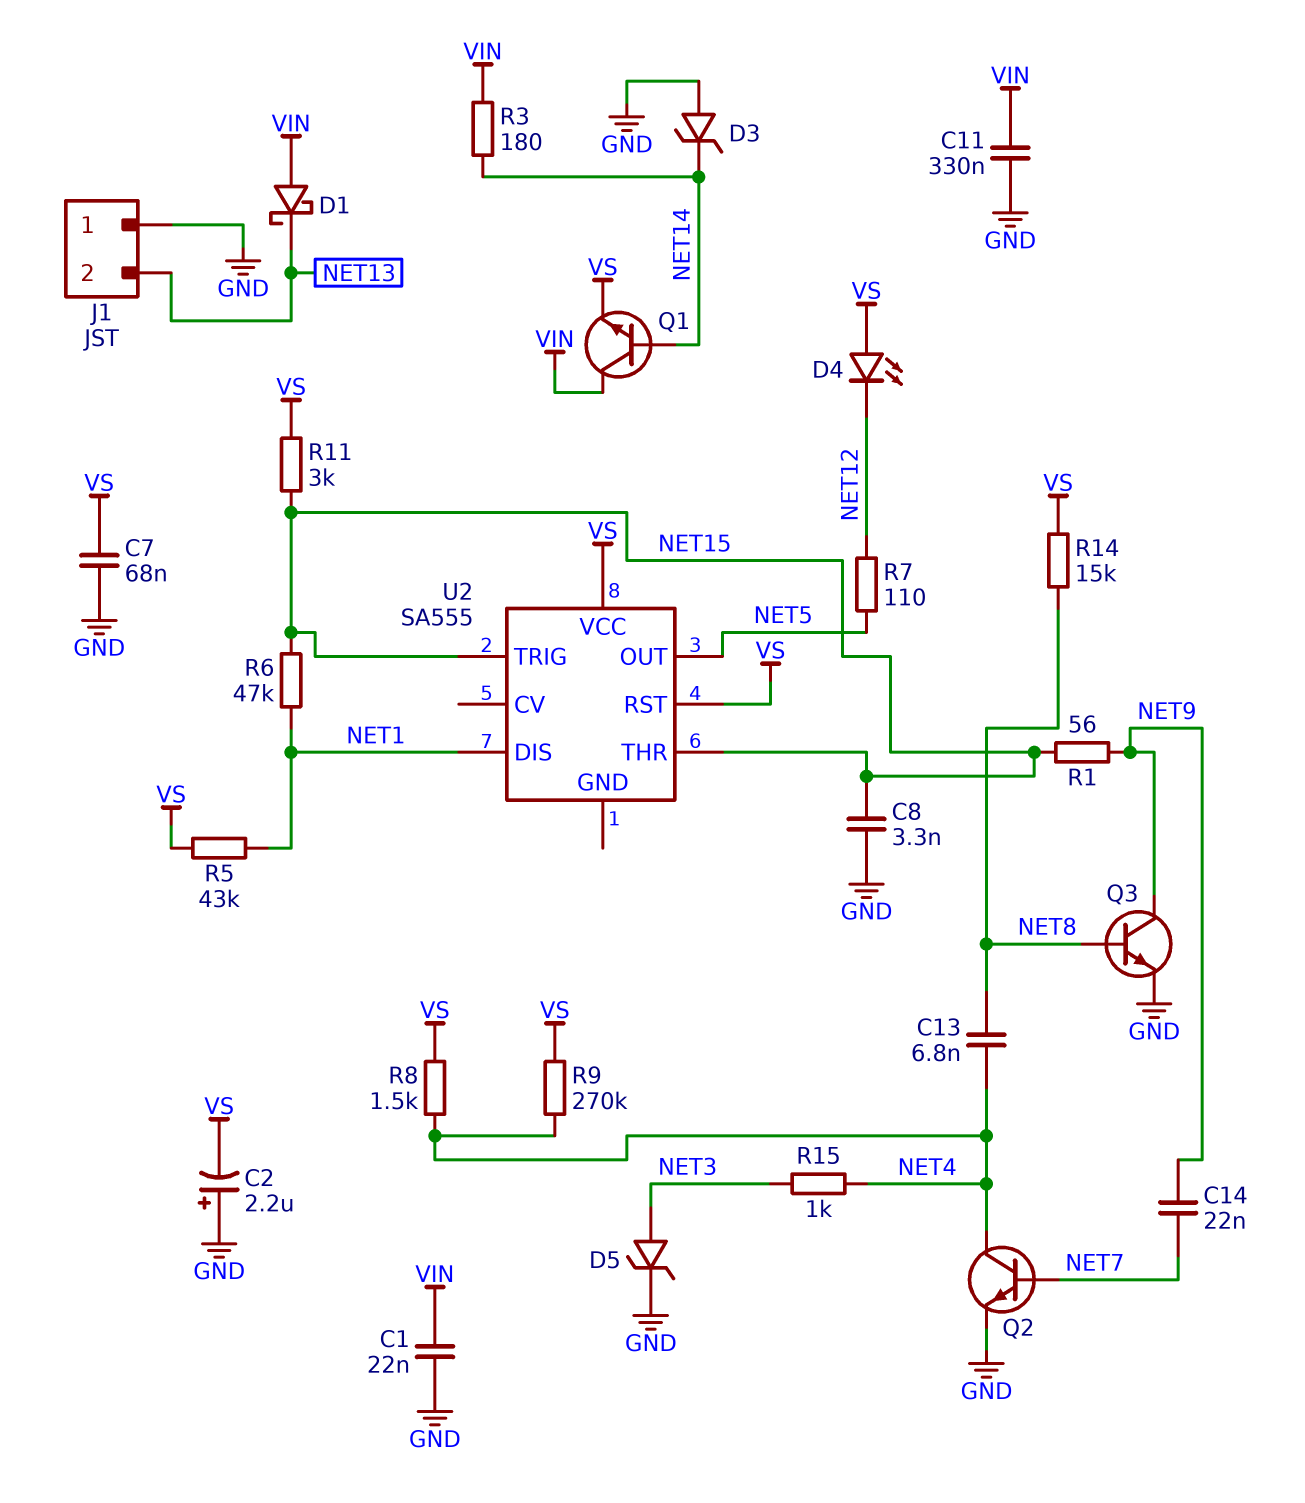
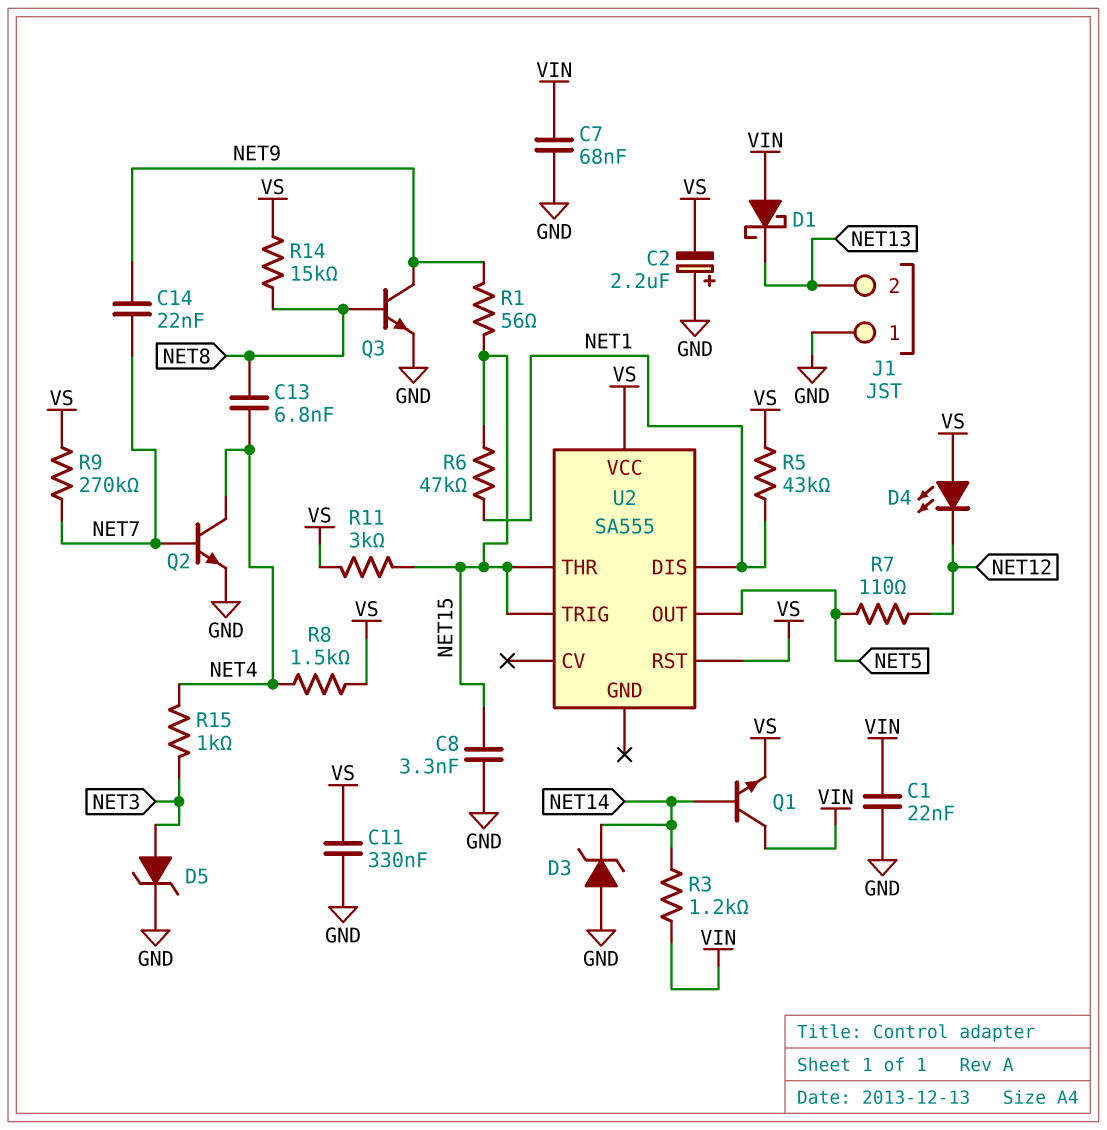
C7: 68nF (GND, VS) -> 68nF (GND, VIN)
C11: 330nF (GND, VIN) -> 330nF (GND, VS)
R3: 180 (NET14, VIN) -> 1.2k (NET14, VIN)
R9: 270k (NET4, VS) -> 270k (NET7, VS)

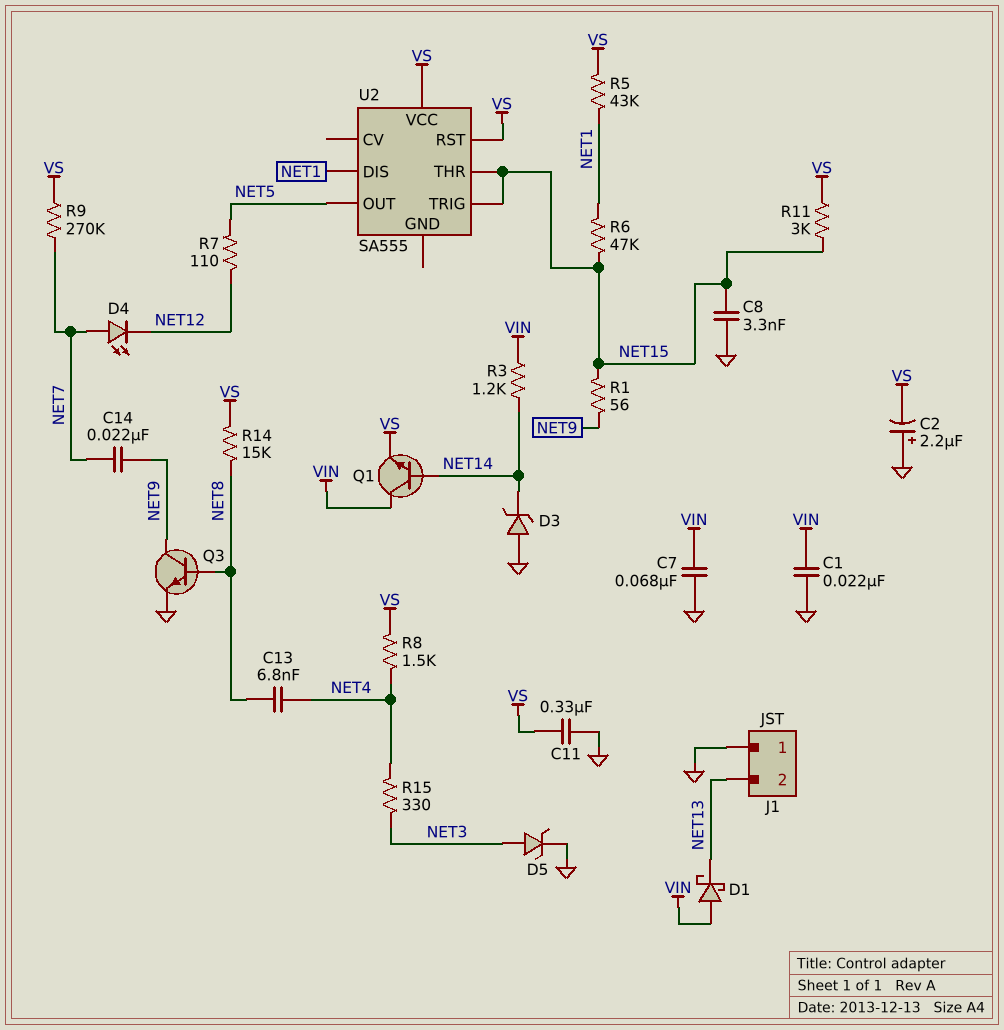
D4: LED (A VS, K NET12) -> LED (A NET7, K NET12)
Q2: NPN (B NET7, C NET4, E GND) -> none
R15: 1k (NET3, NET4) -> 330 (NET3, NET4)

